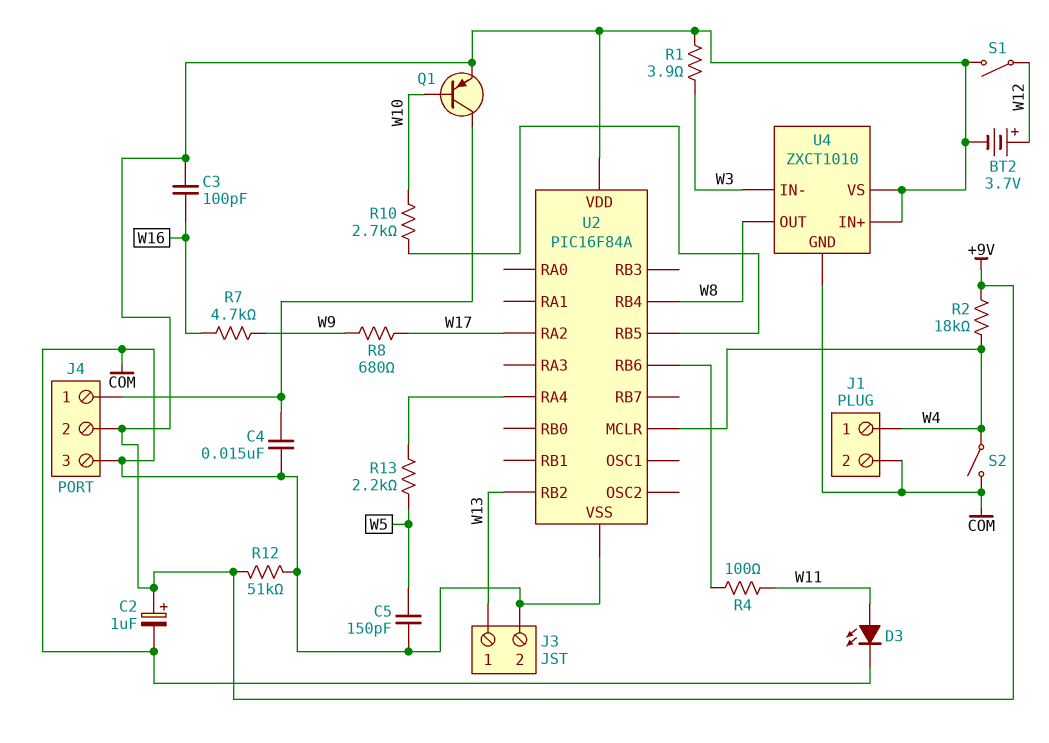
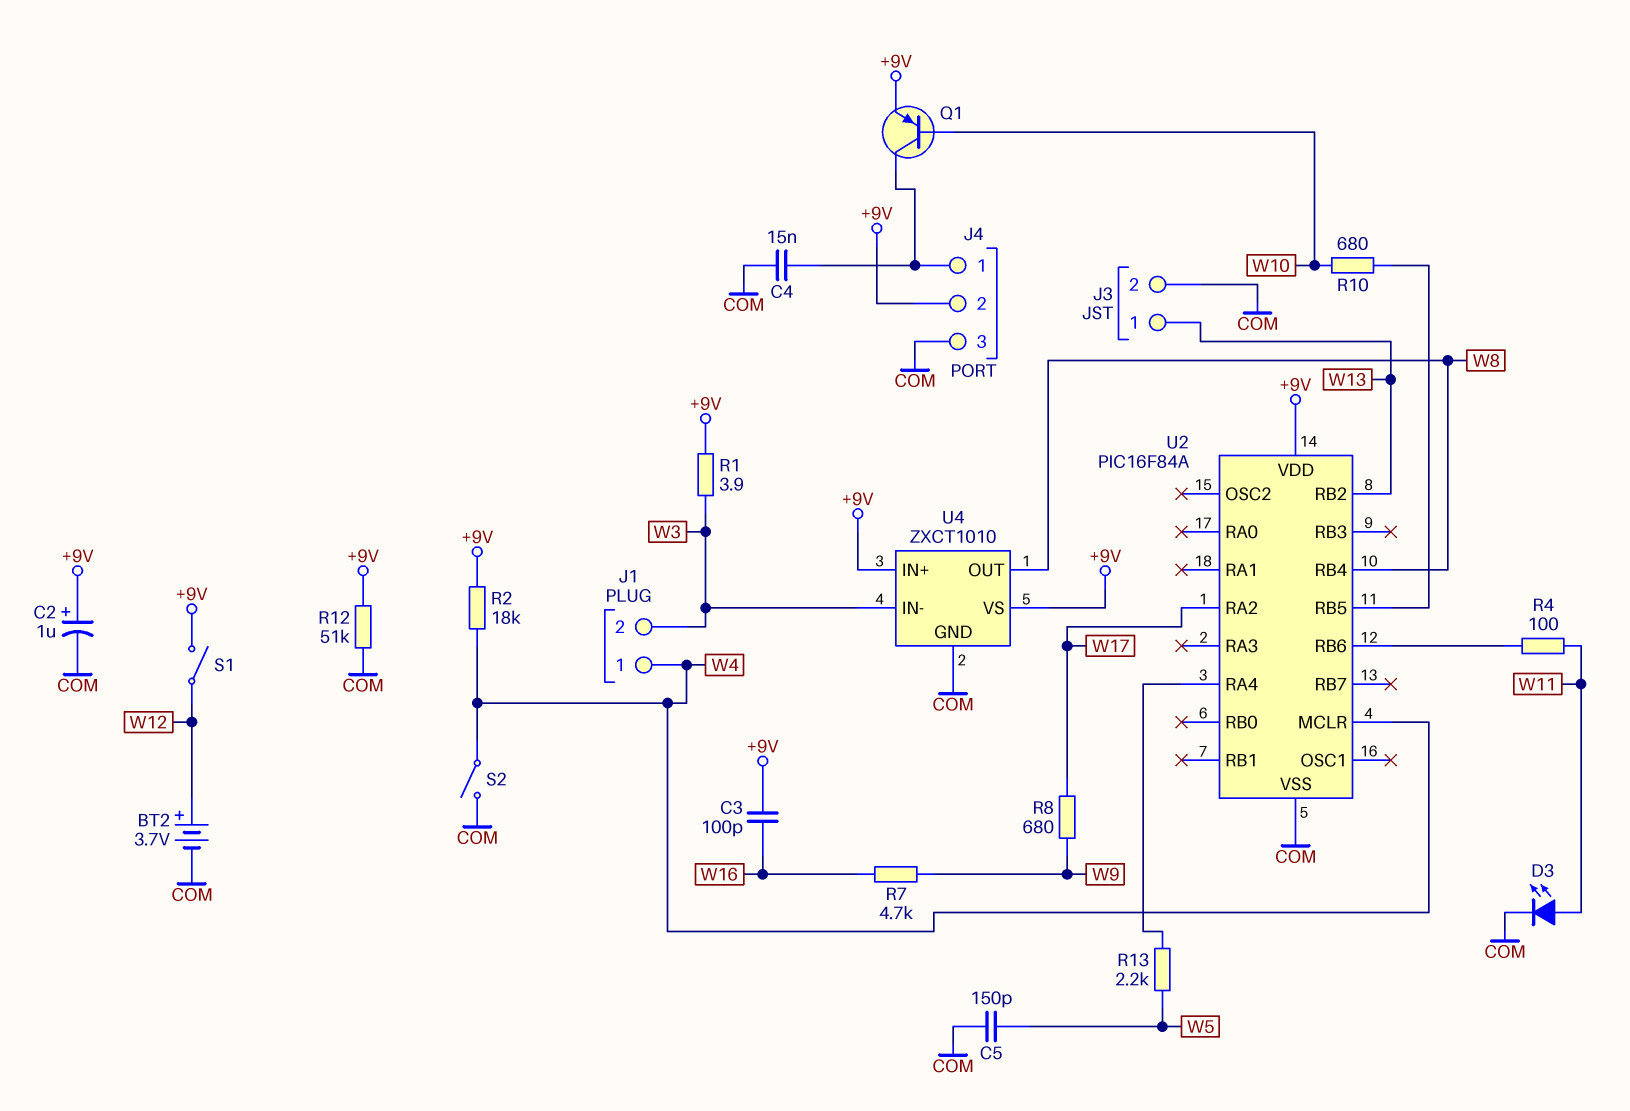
BT2: 3.7V (plus W12, minus +9V) -> 3.7V (plus W12, minus COM)
J1 pin 2: COM -> W3
R10: 2.7k (U2/RB5, W10) -> 680 (U2/RB5, W10)

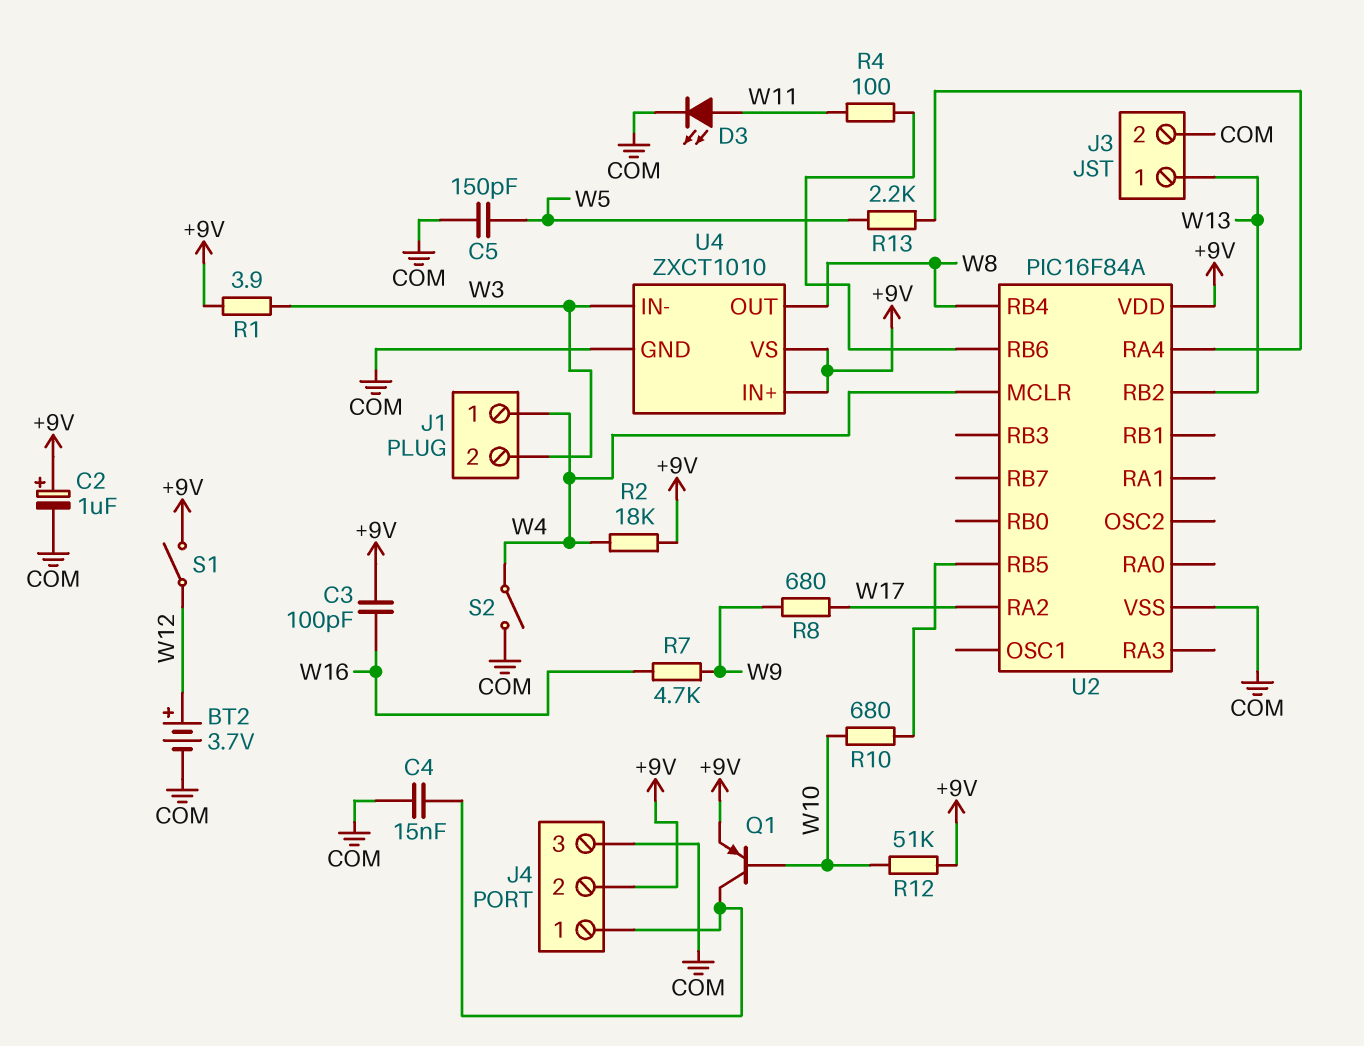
R12: 51k (+9V, COM) -> 51k (+9V, W10)

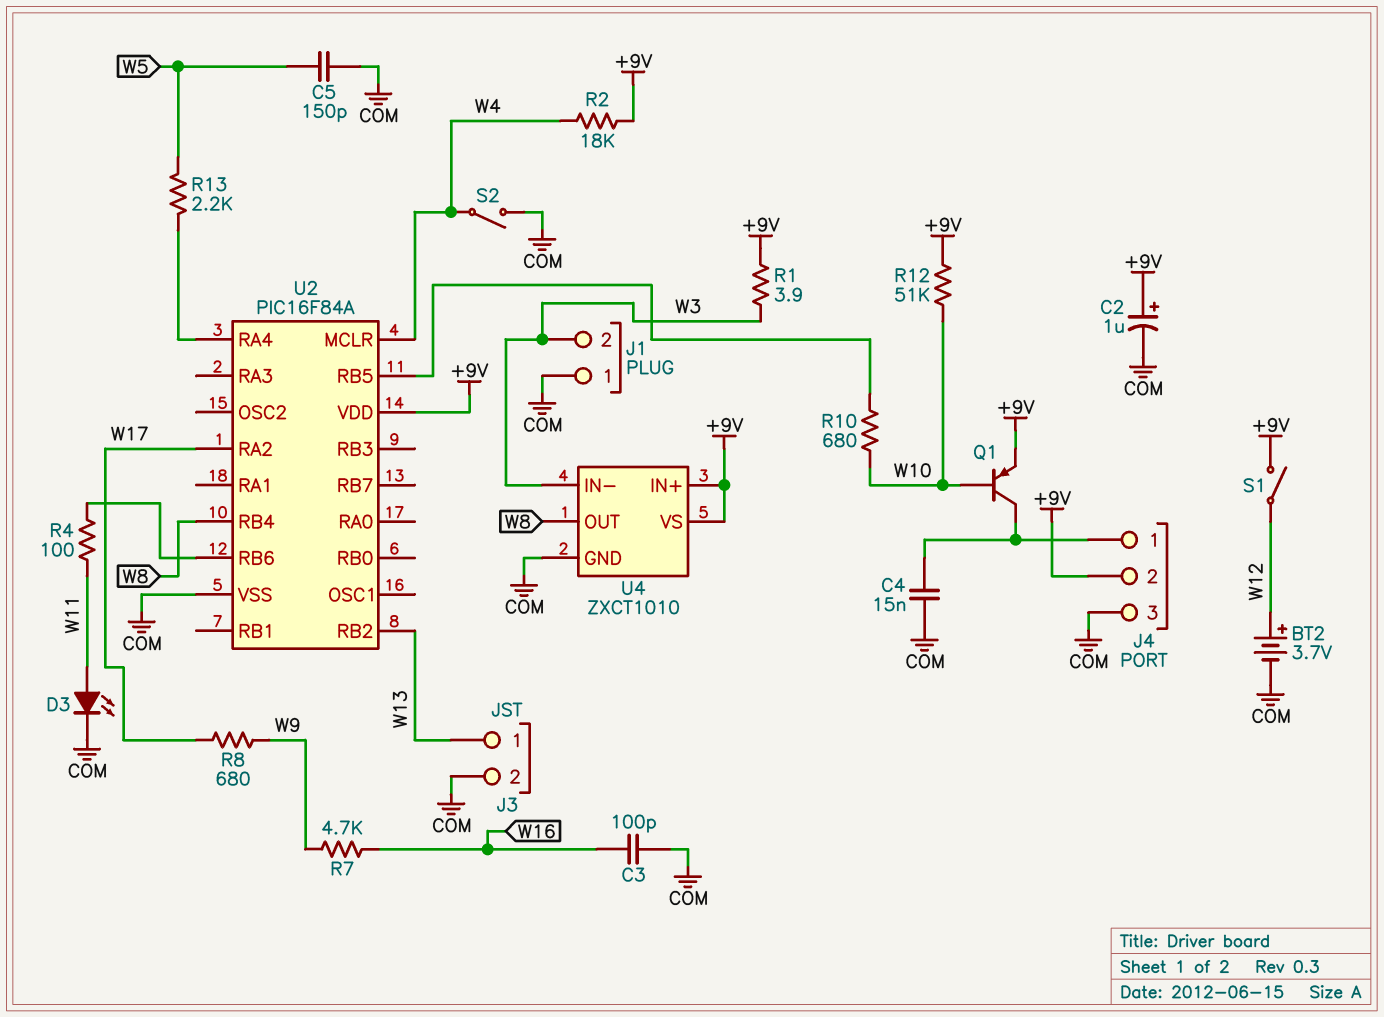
C3: 100pF (+9V, W16) -> 100pF (COM, W16)
J1 pin 1: W4 -> COM

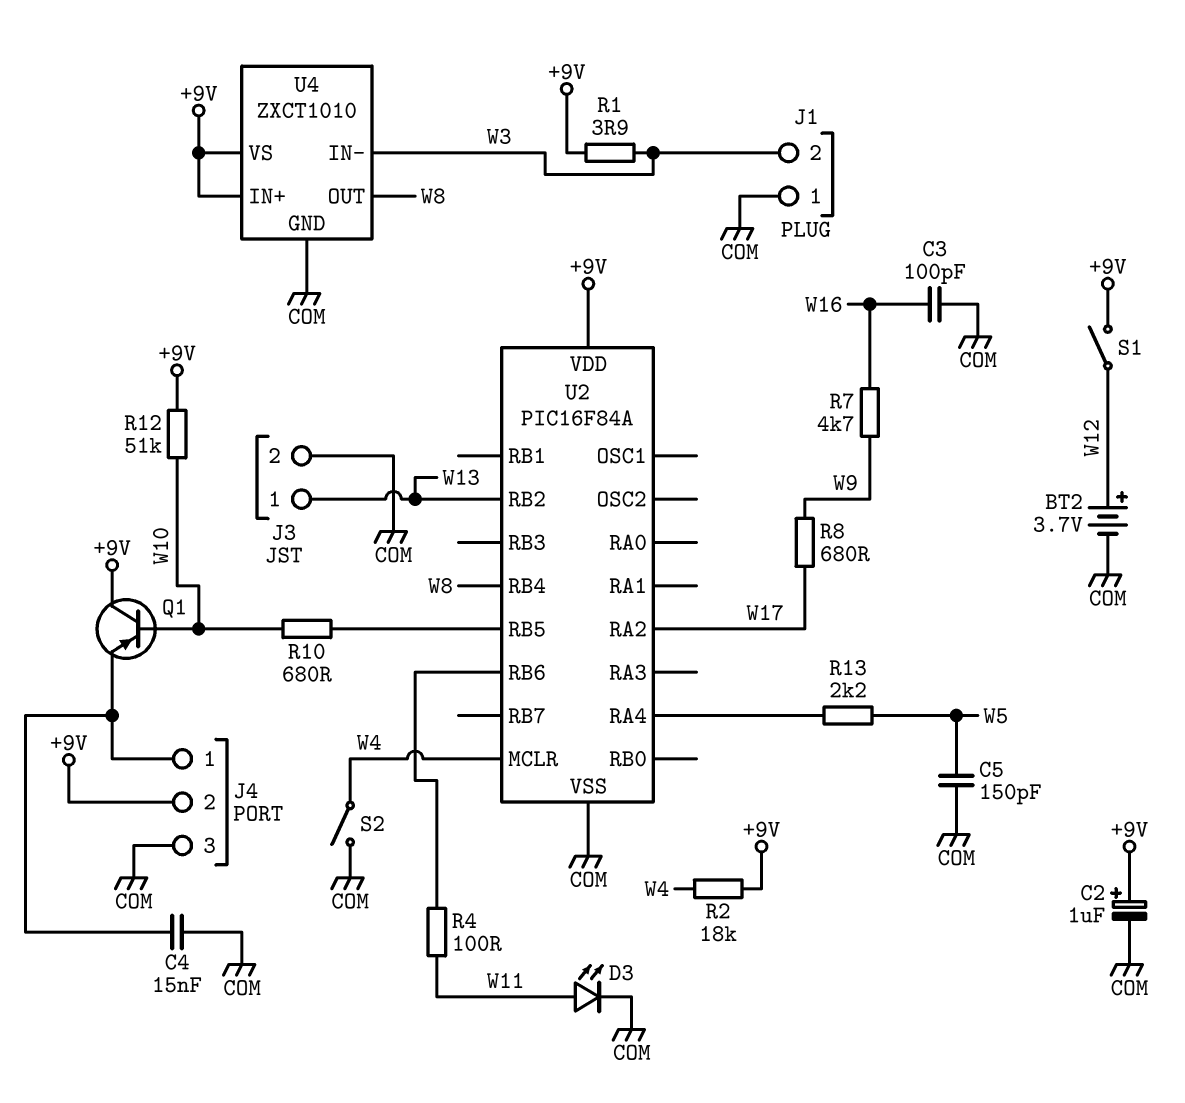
Q1: PNP (B W10, C J4/1, E +9V) -> PNP (B W10, C +9V, E J4/1)

